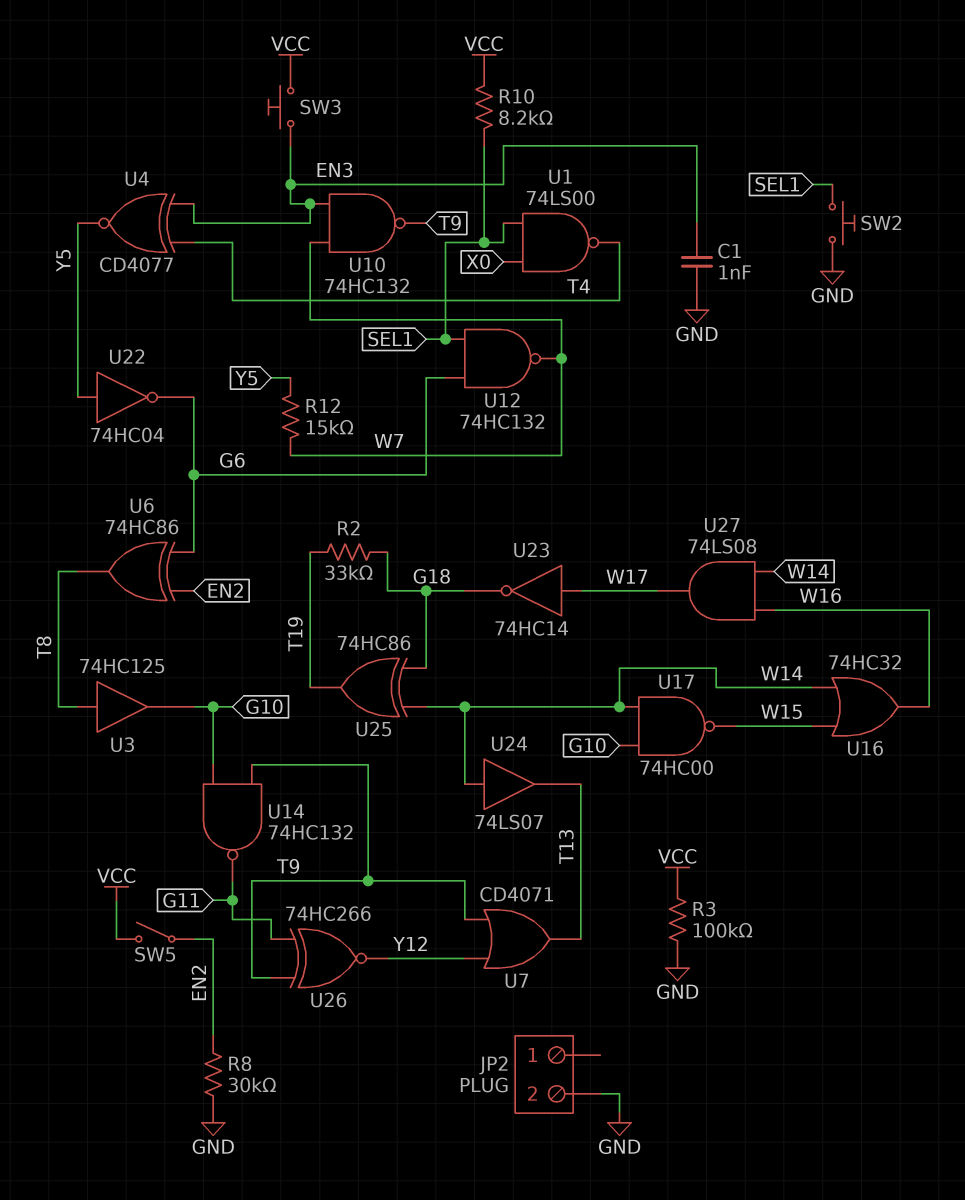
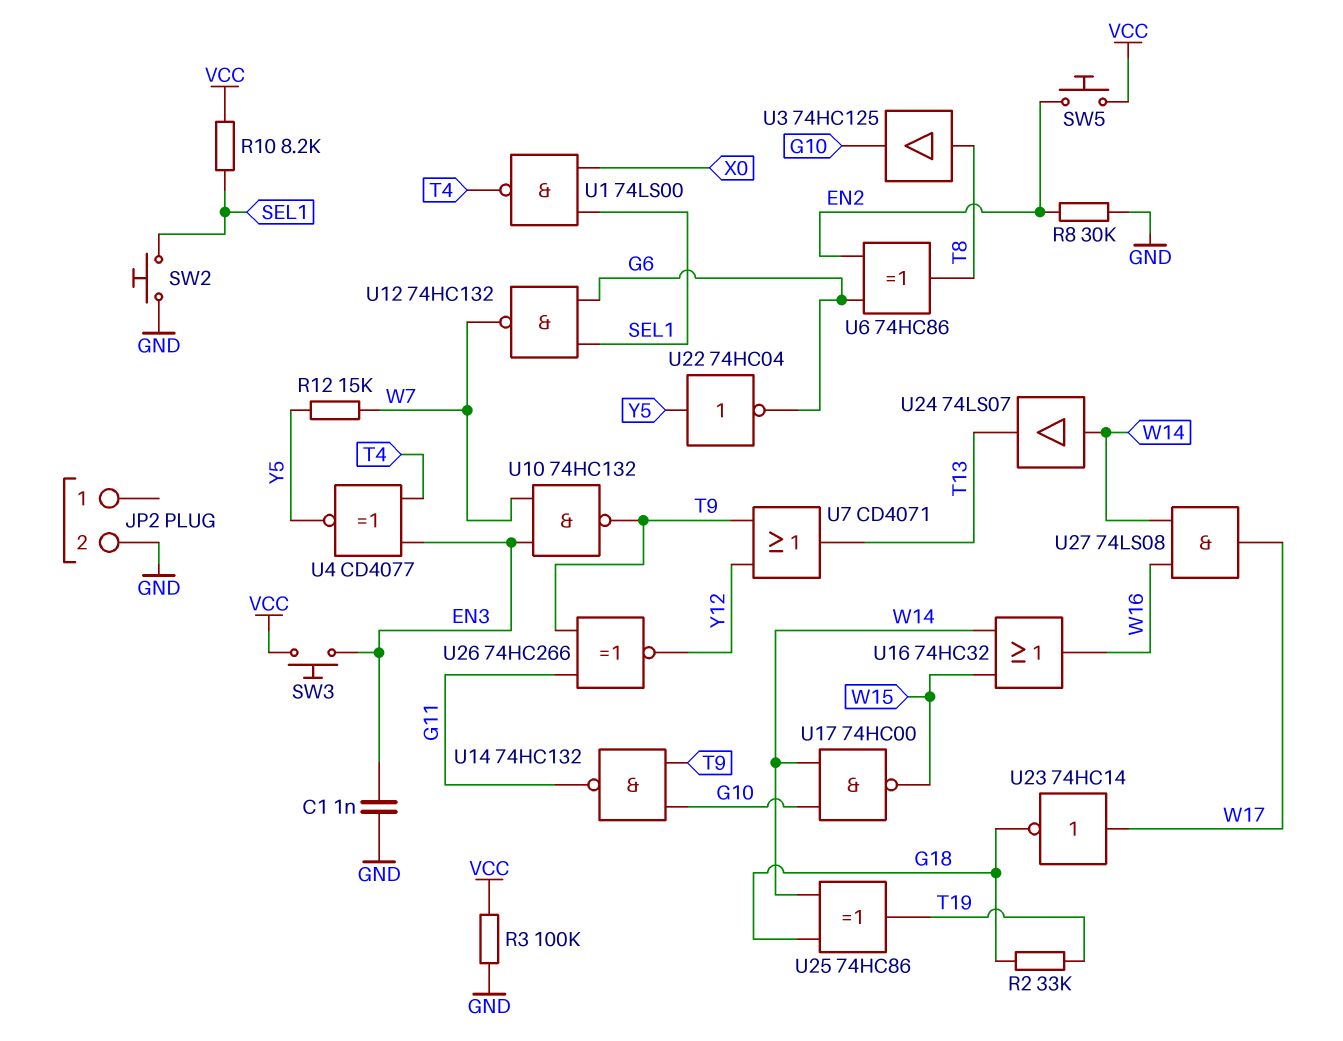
SW5: switch (EN2, VCC) -> button (EN2, VCC)

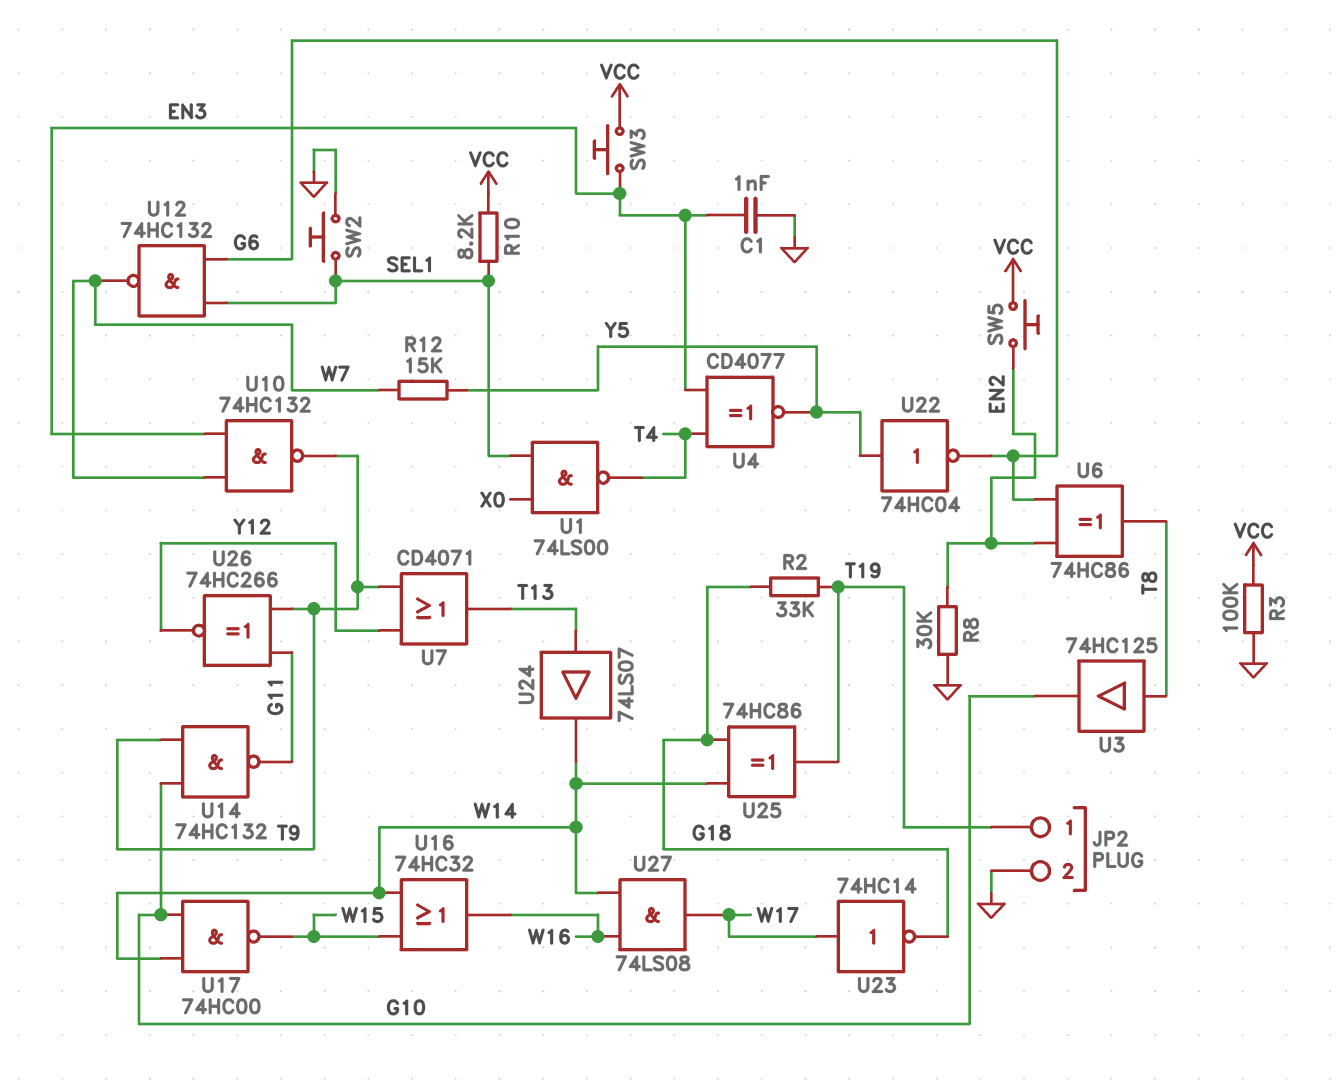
JP2 pin 1: none -> T19
U24: buffer 74LS07 (in W14, out T13) -> buffer 74LS07 (in T13, out W14)

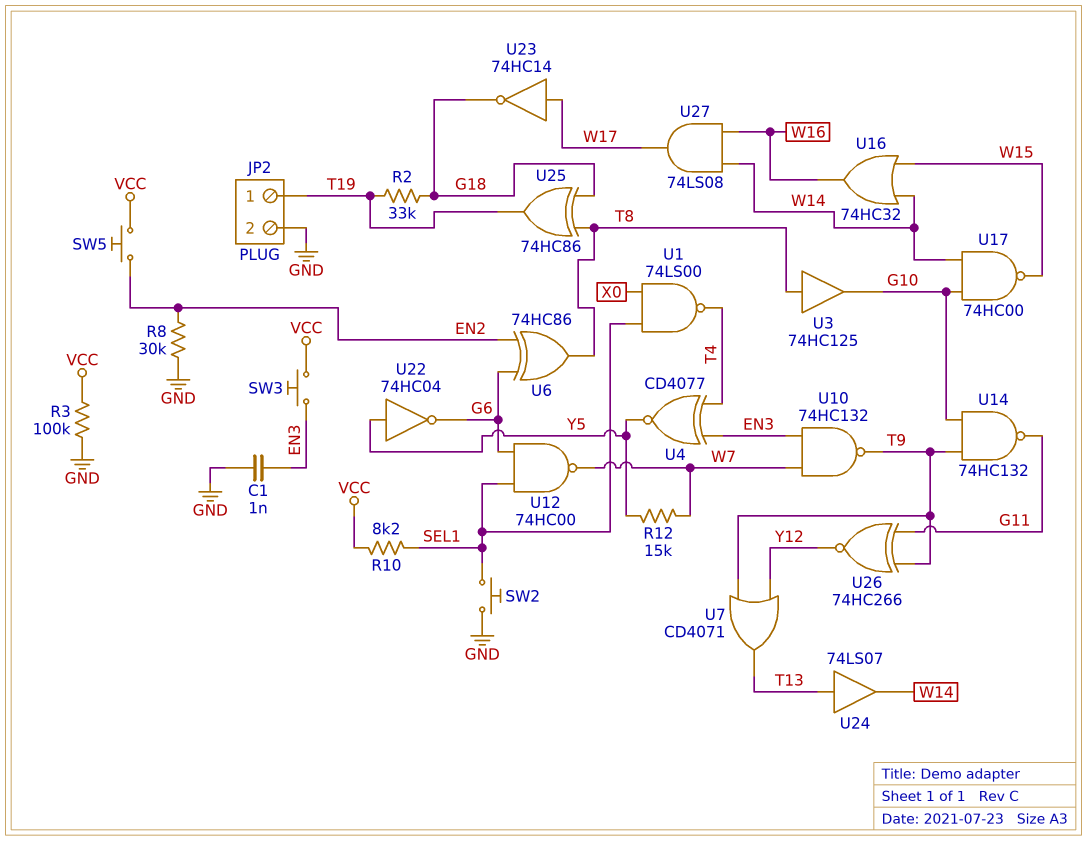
U12: NAND 74HC132 (in G6, in SEL1, out W7) -> NAND 74HC00 (in G6, in SEL1, out W7)
U25: XOR 74HC86 (in G18, in W14, out T19) -> XOR 74HC86 (in G18, in T8, out T19)

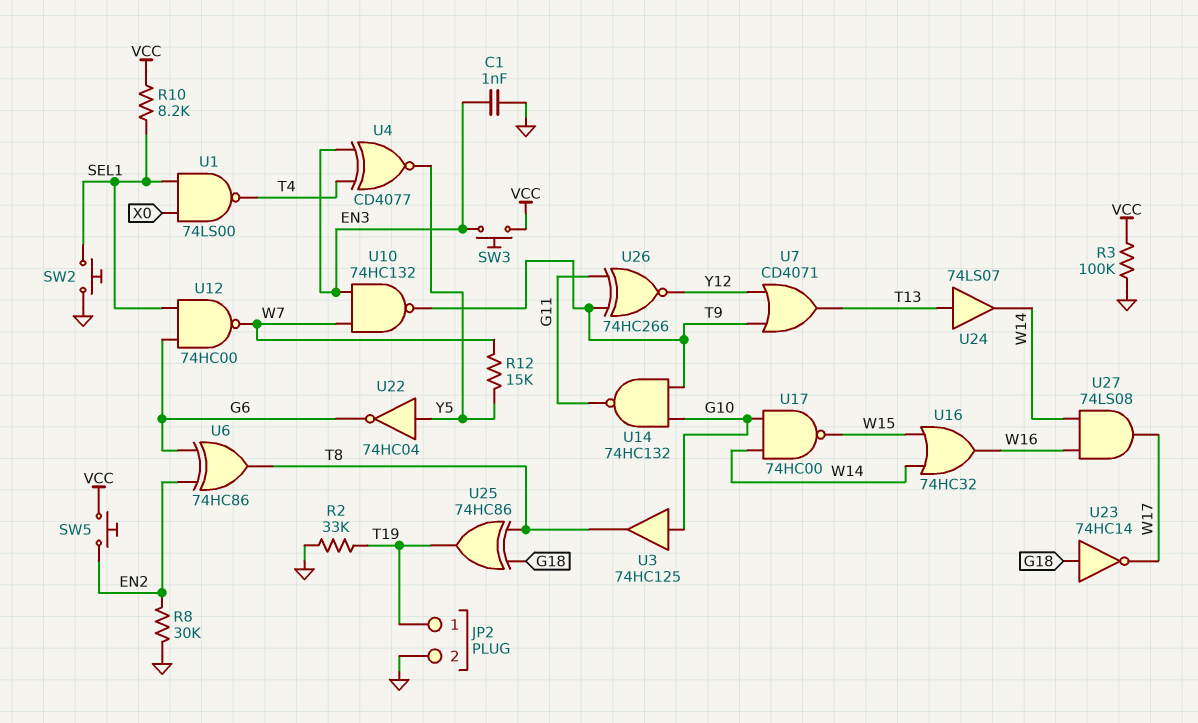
R2: 33k (G18, T19) -> 33k (GND, T19)
U3: buffer 74HC125 (in T8, out G10) -> buffer 74HC125 (in G10, out T8)
U23: NOT 74HC14 (in W17, out G18) -> NOT 74HC14 (in G18, out W17)

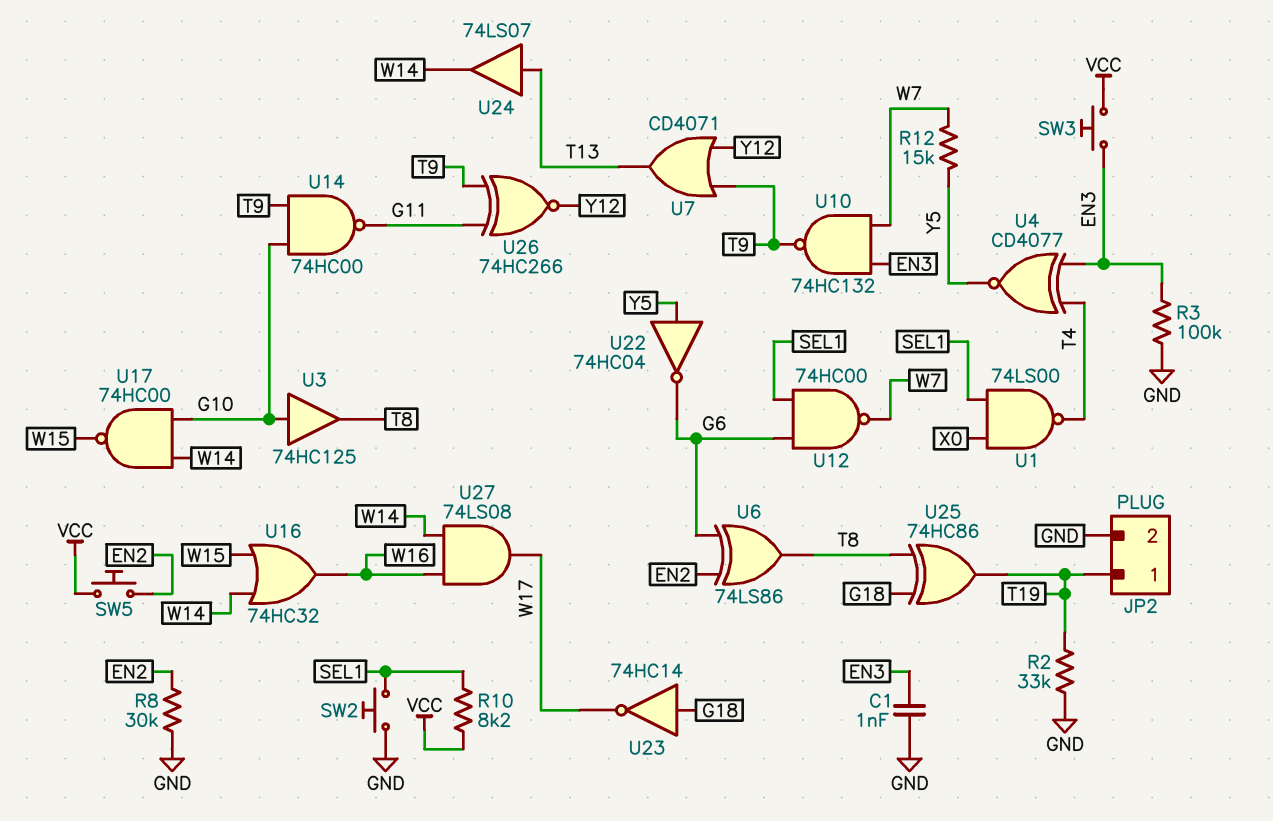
R3: 100k (GND, VCC) -> 100k (EN3, GND)
U6: XOR 74HC86 (in EN2, in G6, out T8) -> XOR 74LS86 (in EN2, in G6, out T8)
U14: NAND 74HC132 (in G10, in T9, out G11) -> NAND 74HC00 (in G10, in T9, out G11)

